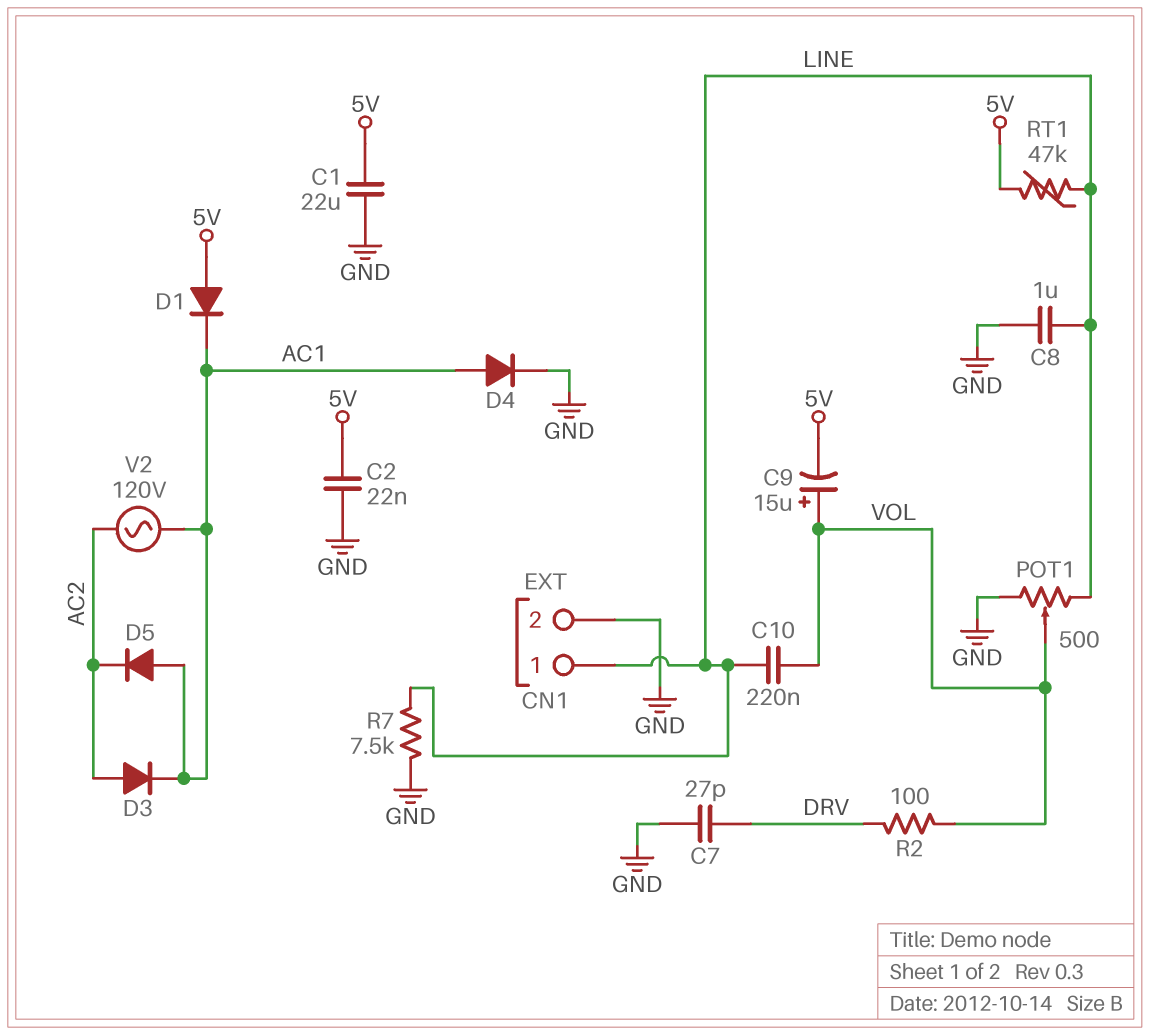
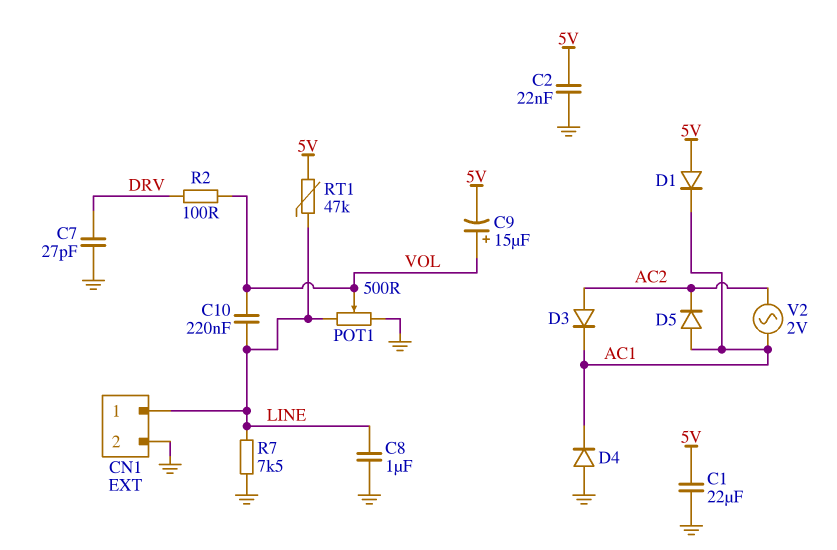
D4: diode (A AC1, K GND) -> diode (A GND, K AC1)
V2: AC 120V (AC1, AC2) -> AC 2V (AC1, AC2)

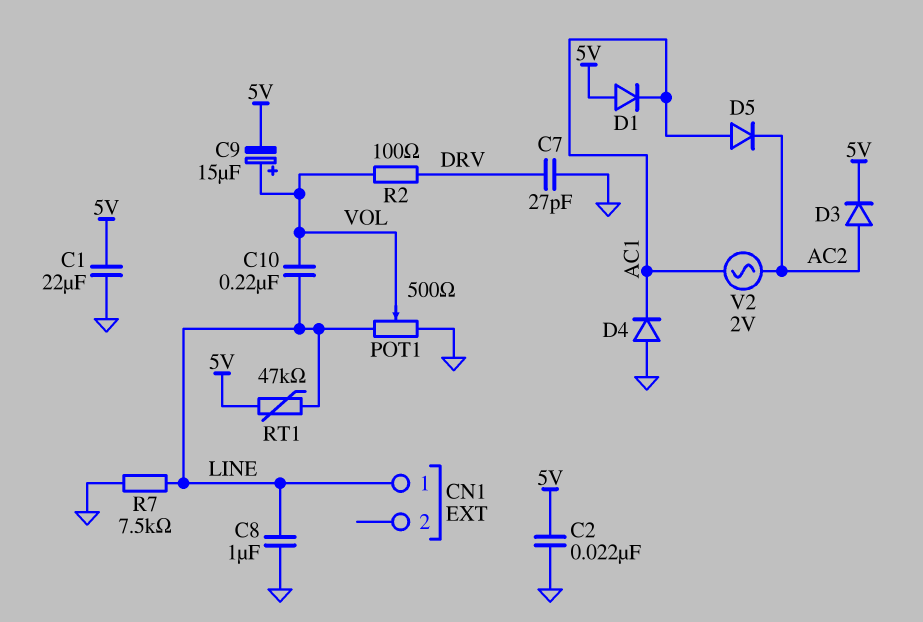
CN1 pin 2: GND -> none
D3: diode (A AC2, K AC1) -> diode (A AC2, K 5V)

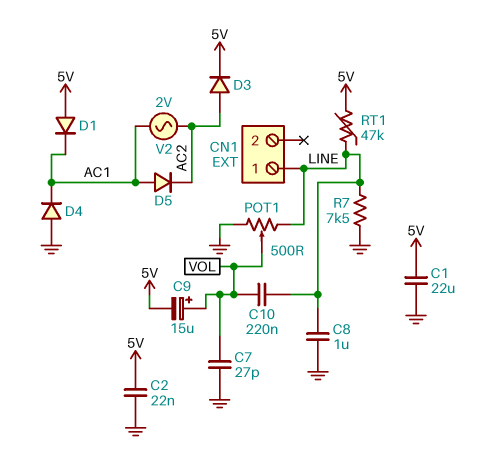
C7: 27pF (DRV, GND) -> 27pF (GND, VOL)
R2: 100 (DRV, VOL) -> none

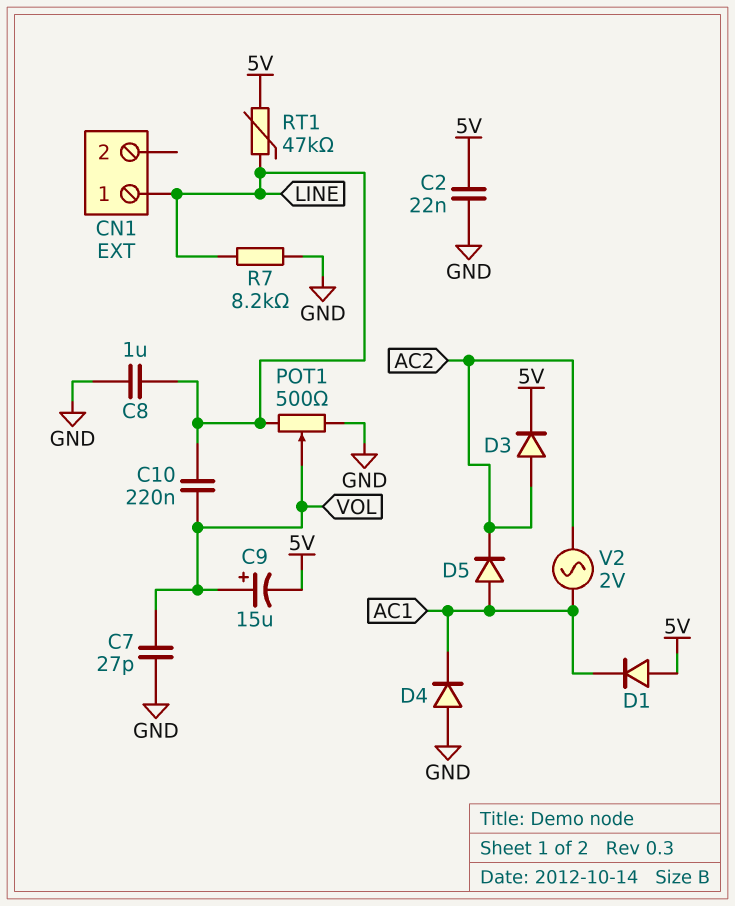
C1: 22uF (5V, GND) -> none
R7: 7.5k (GND, LINE) -> 8.2k (GND, LINE)

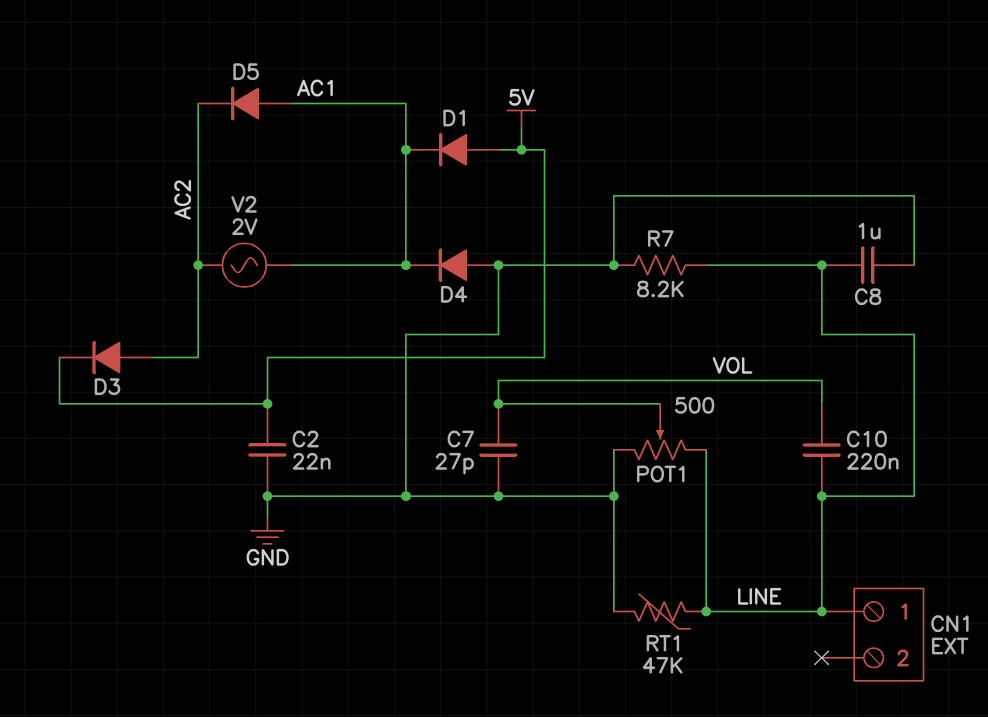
C9: 15uF (plus VOL, minus 5V) -> none
RT1: 47k (5V, LINE) -> 47k (GND, LINE)

